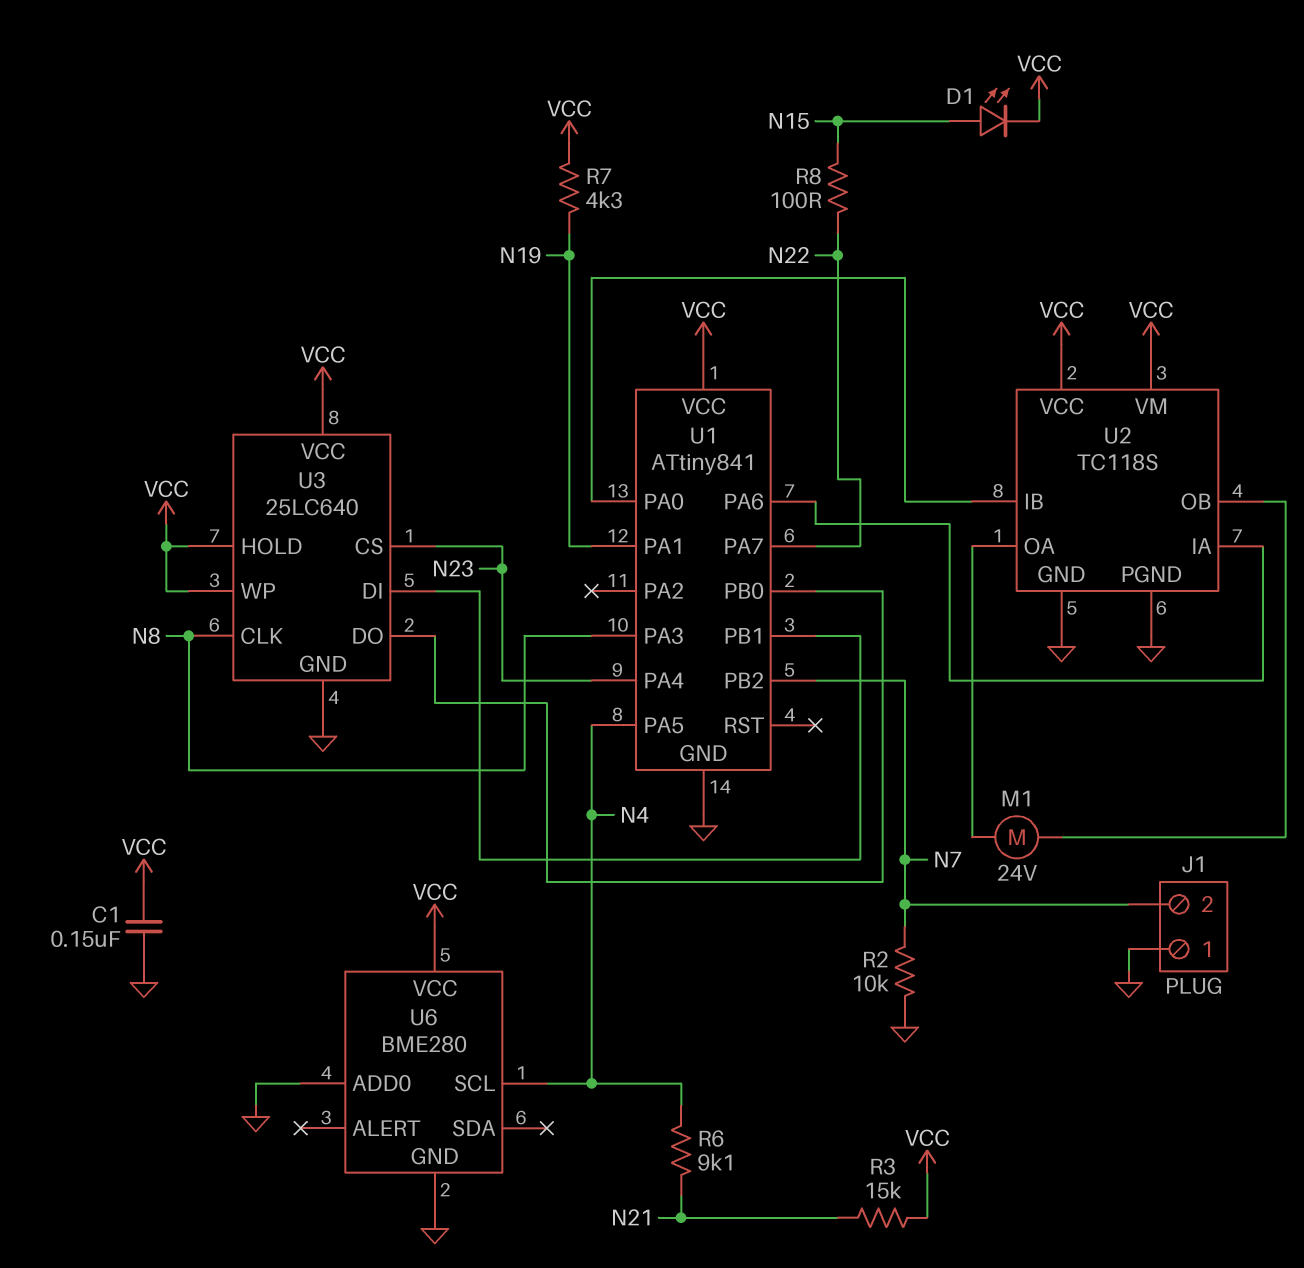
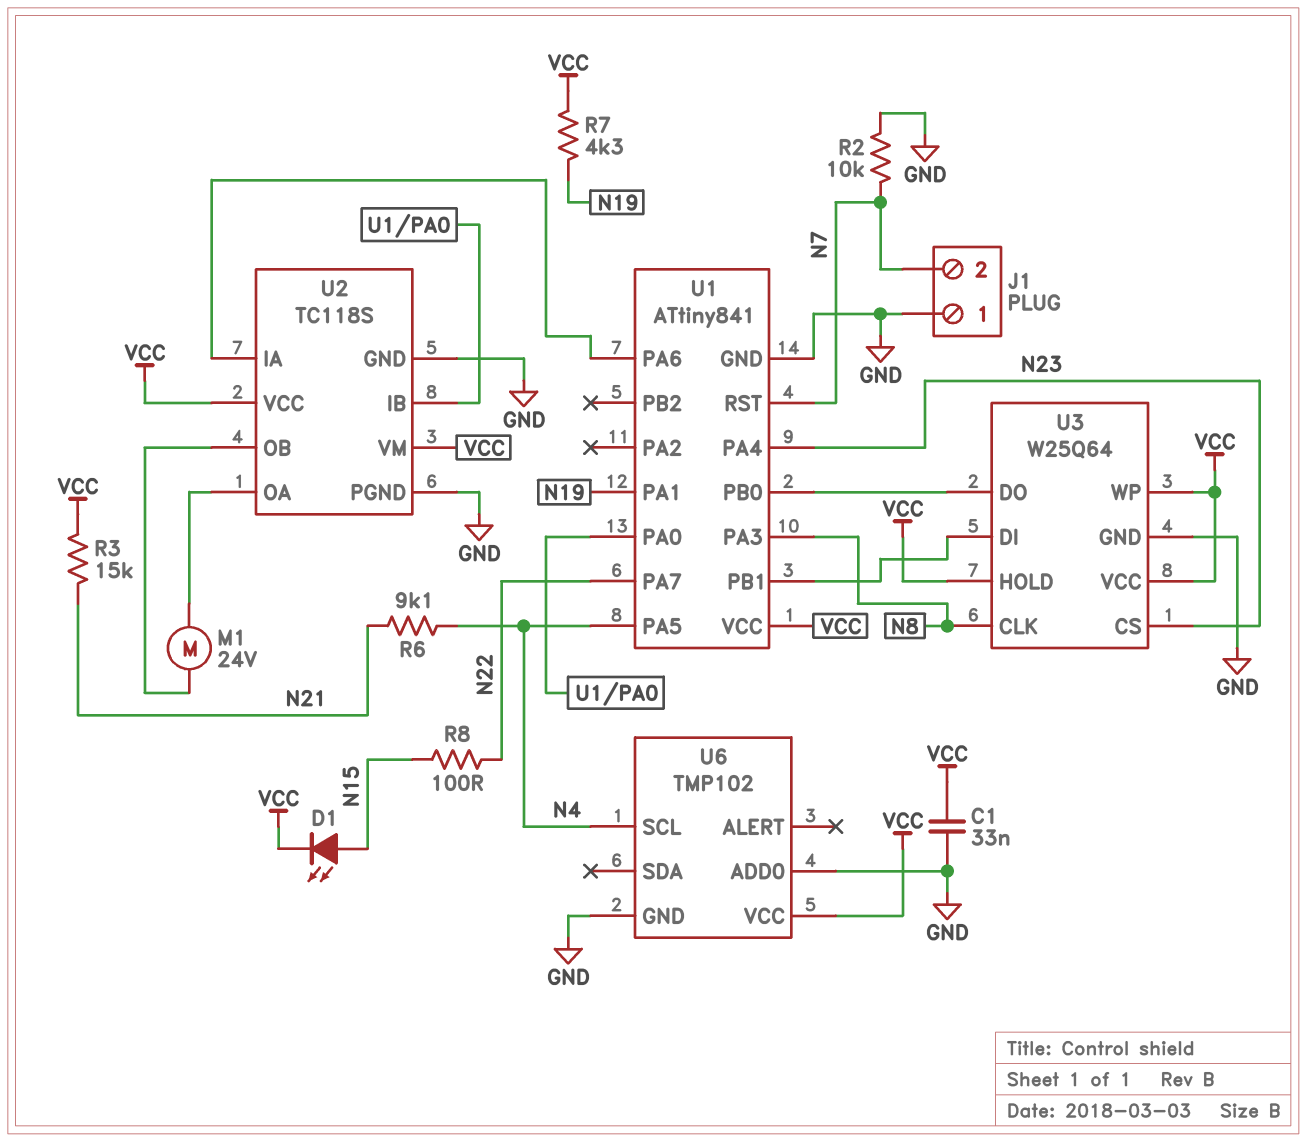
C1: 150nF (GND, VCC) -> 33nF (GND, VCC)
U1 pin PB2: N7 -> none
U1 pin RST: none -> N7
U3: 25LC640 -> W25Q64
U6: BME280 -> TMP102

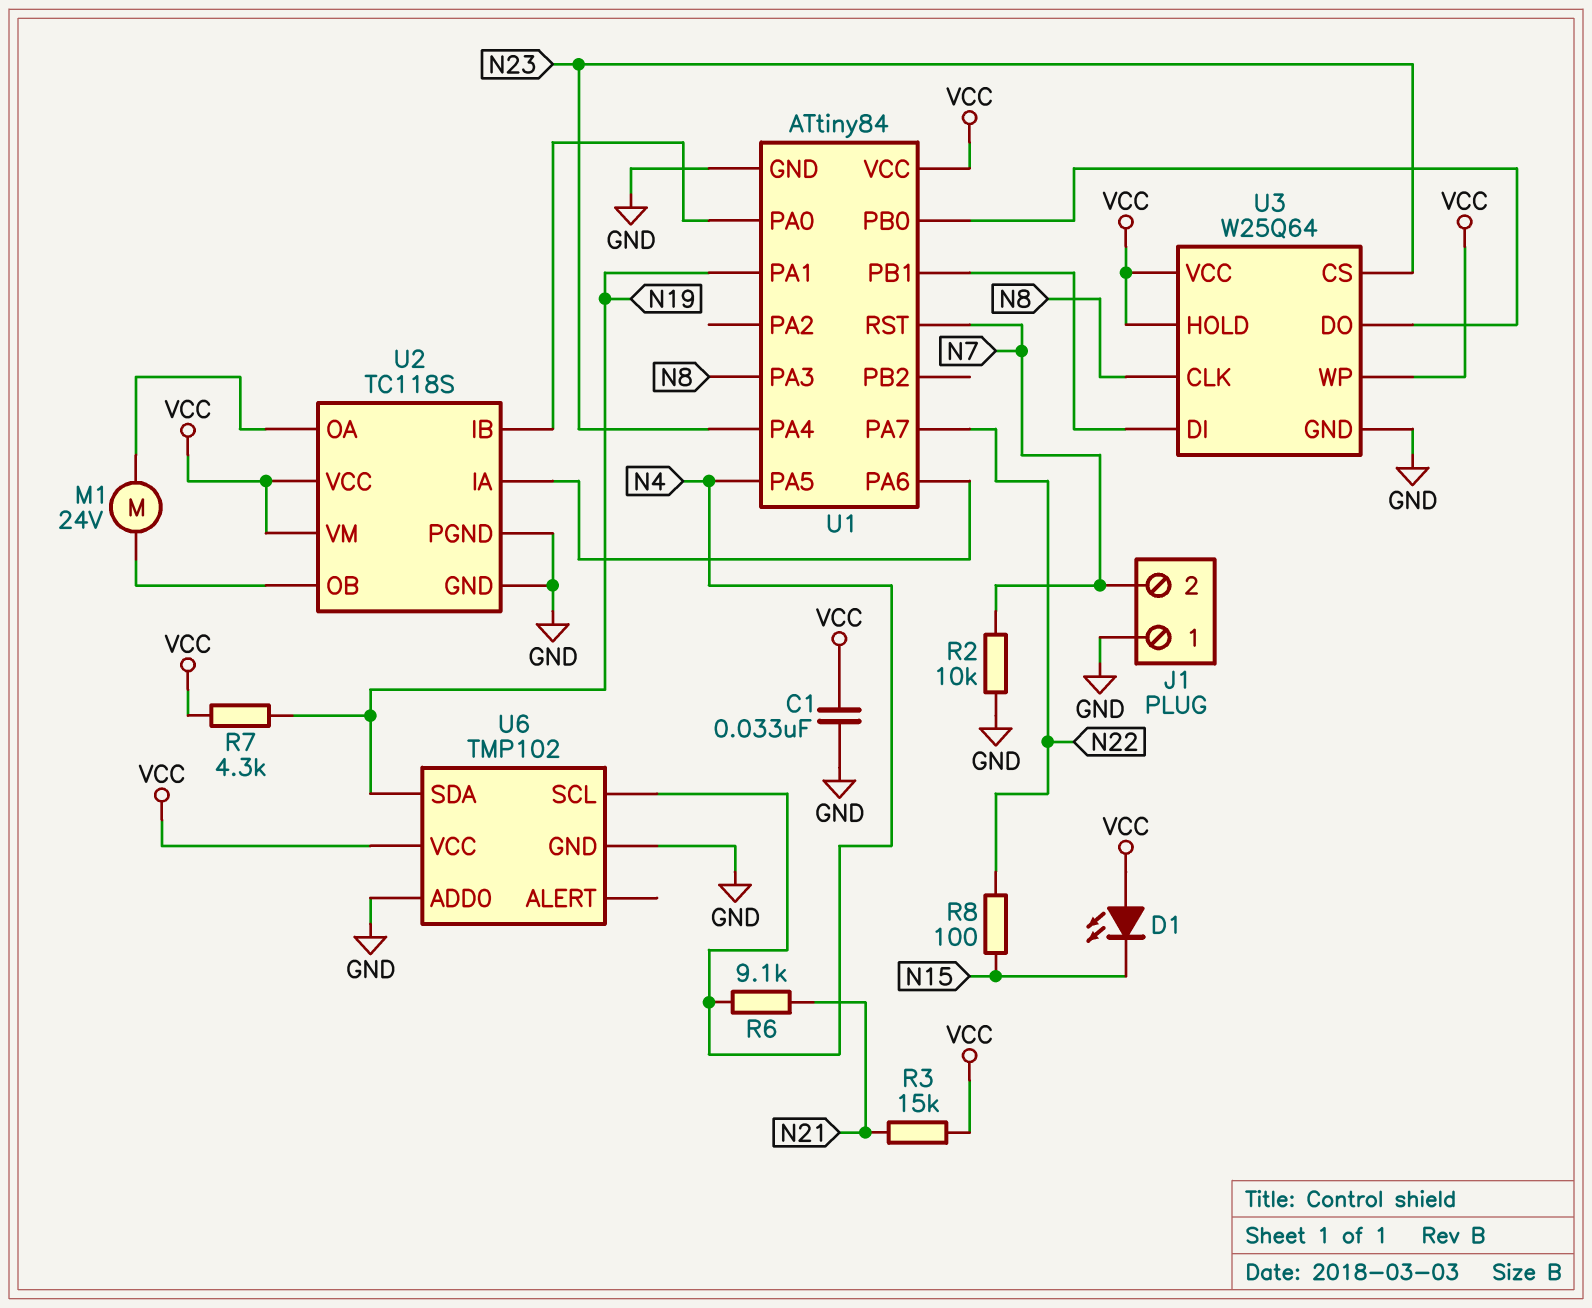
D1: LED (A N15, K VCC) -> LED (A VCC, K N15)
U1: ATtiny841 -> ATtiny84
U6 pin SDA: none -> N19

